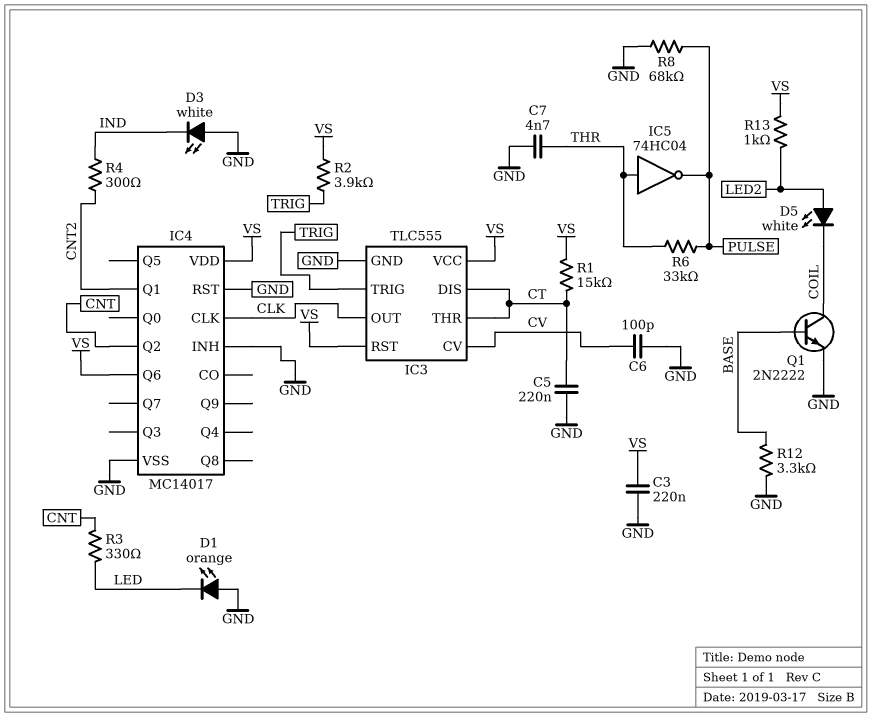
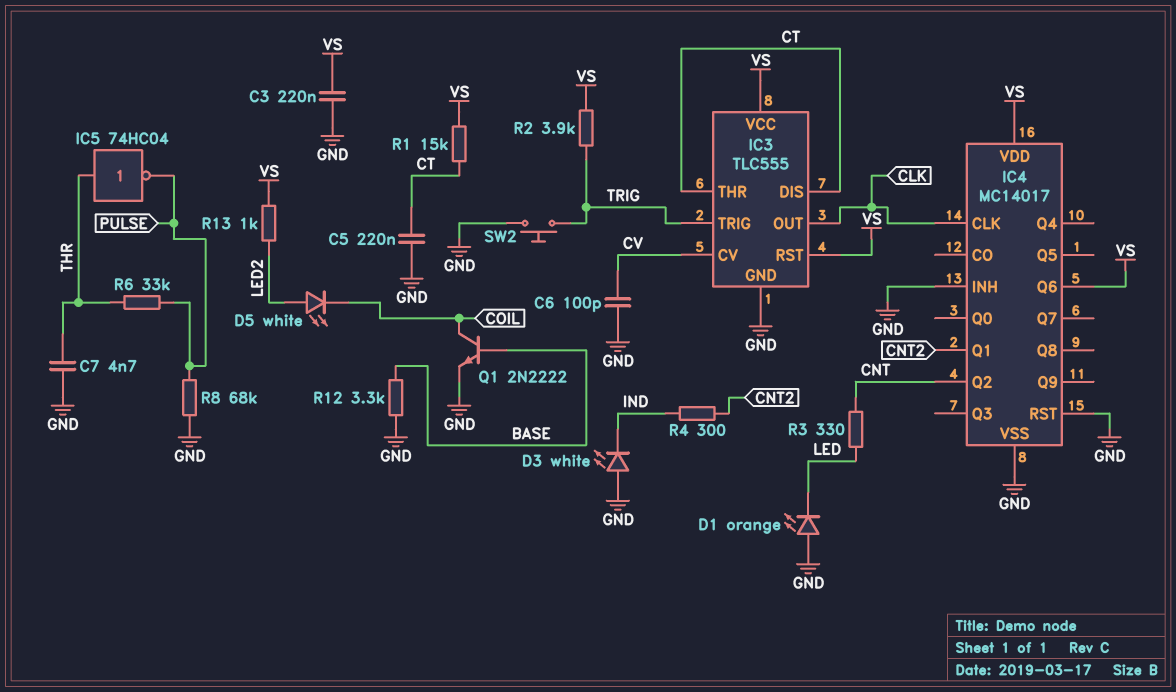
SW2: none -> button (GND, TRIG)

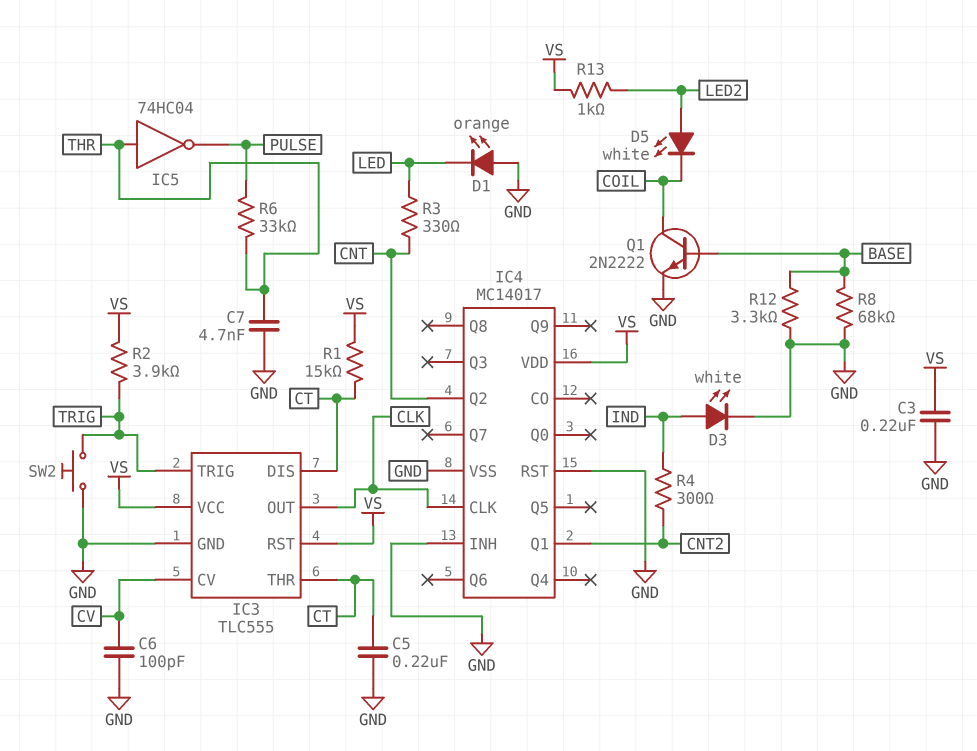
D3: LED white (A GND, K IND) -> LED white (A IND, K GND)
IC4 pin Q6: VS -> none
R8: 68k (GND, PULSE) -> 68k (BASE, GND)

